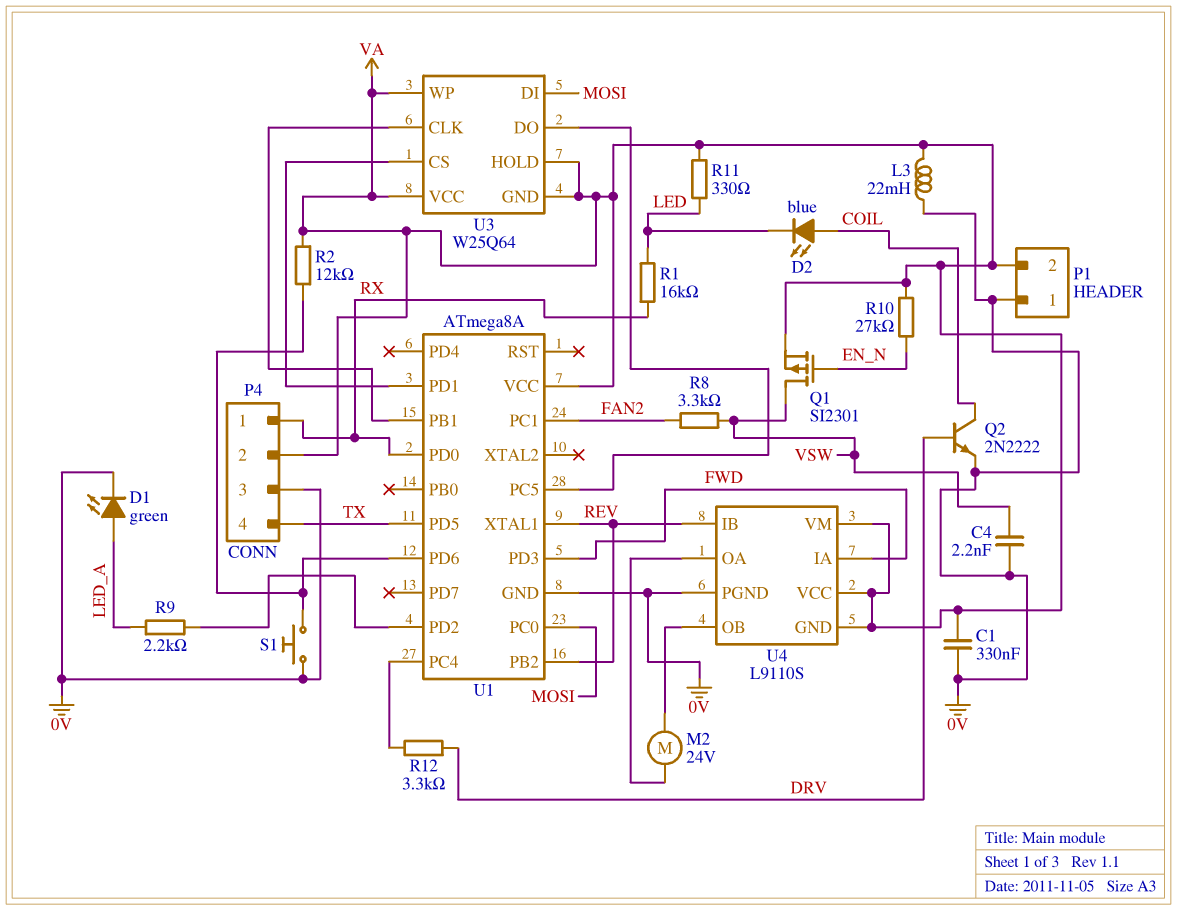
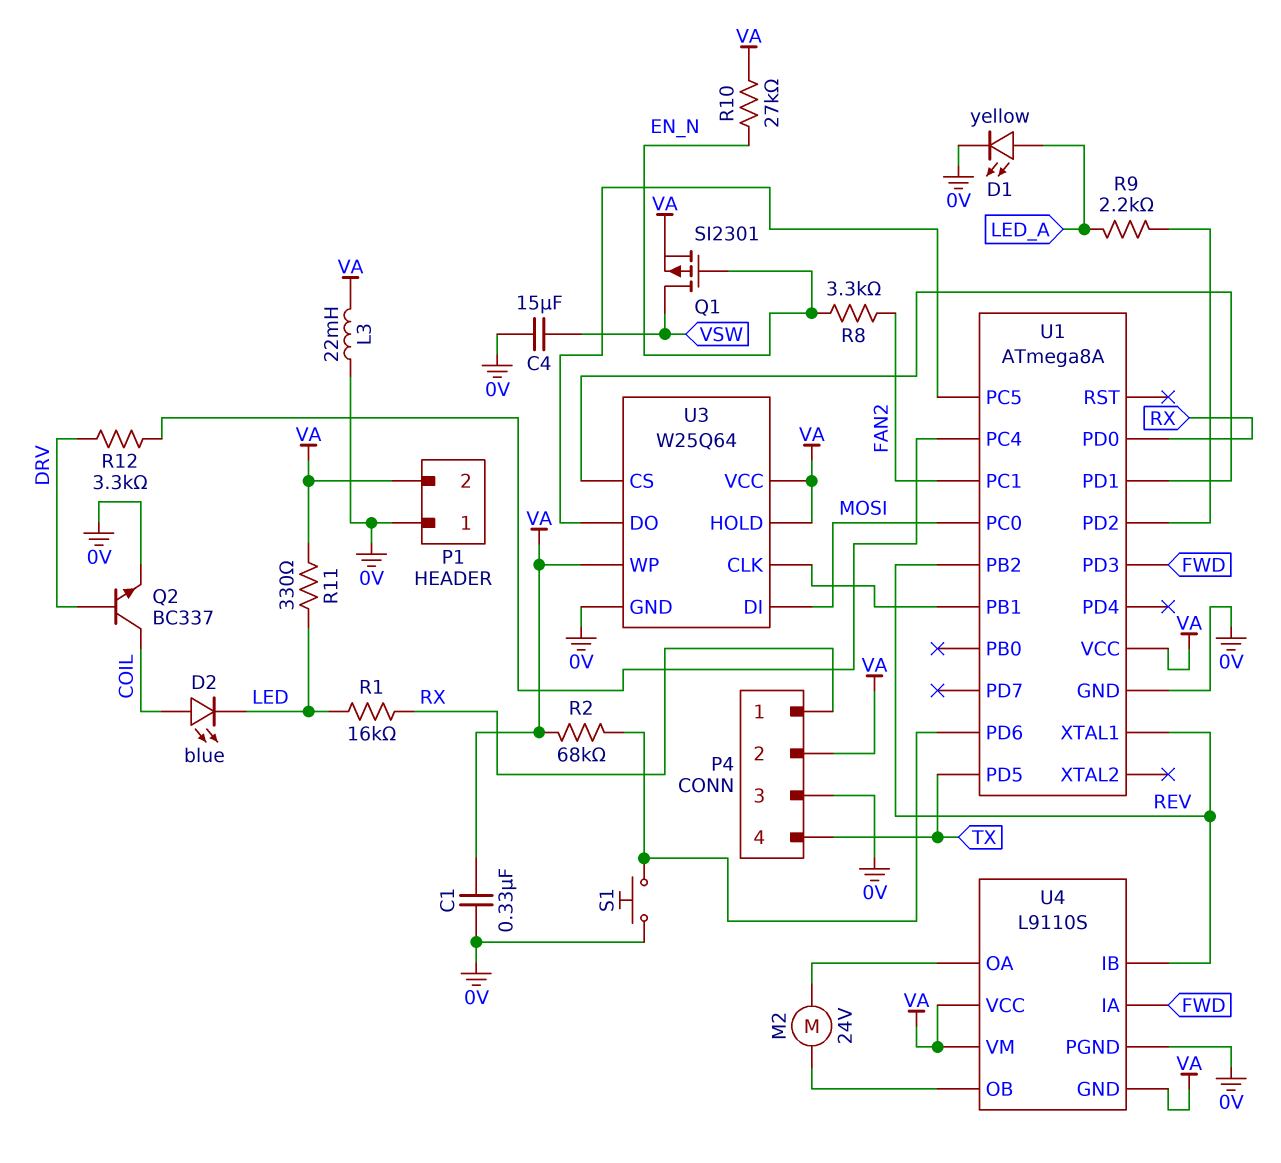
C4: 2.2nF (0V, VSW) -> 15uF (0V, VSW)
D1: LED green (A LED_A, K 0V) -> LED yellow (A LED_A, K 0V)
Q2: NPN 2N2222 (B DRV, C COIL, E 0V) -> NPN BC337 (B DRV, C COIL, E 0V)
R2: 12k (U1/PD6, VA) -> 68k (U1/PD6, VA)
R8: 3.3k (FAN2, VSW) -> 3.3k (EN_N, FAN2)
U3 pin GND: VA -> 0V

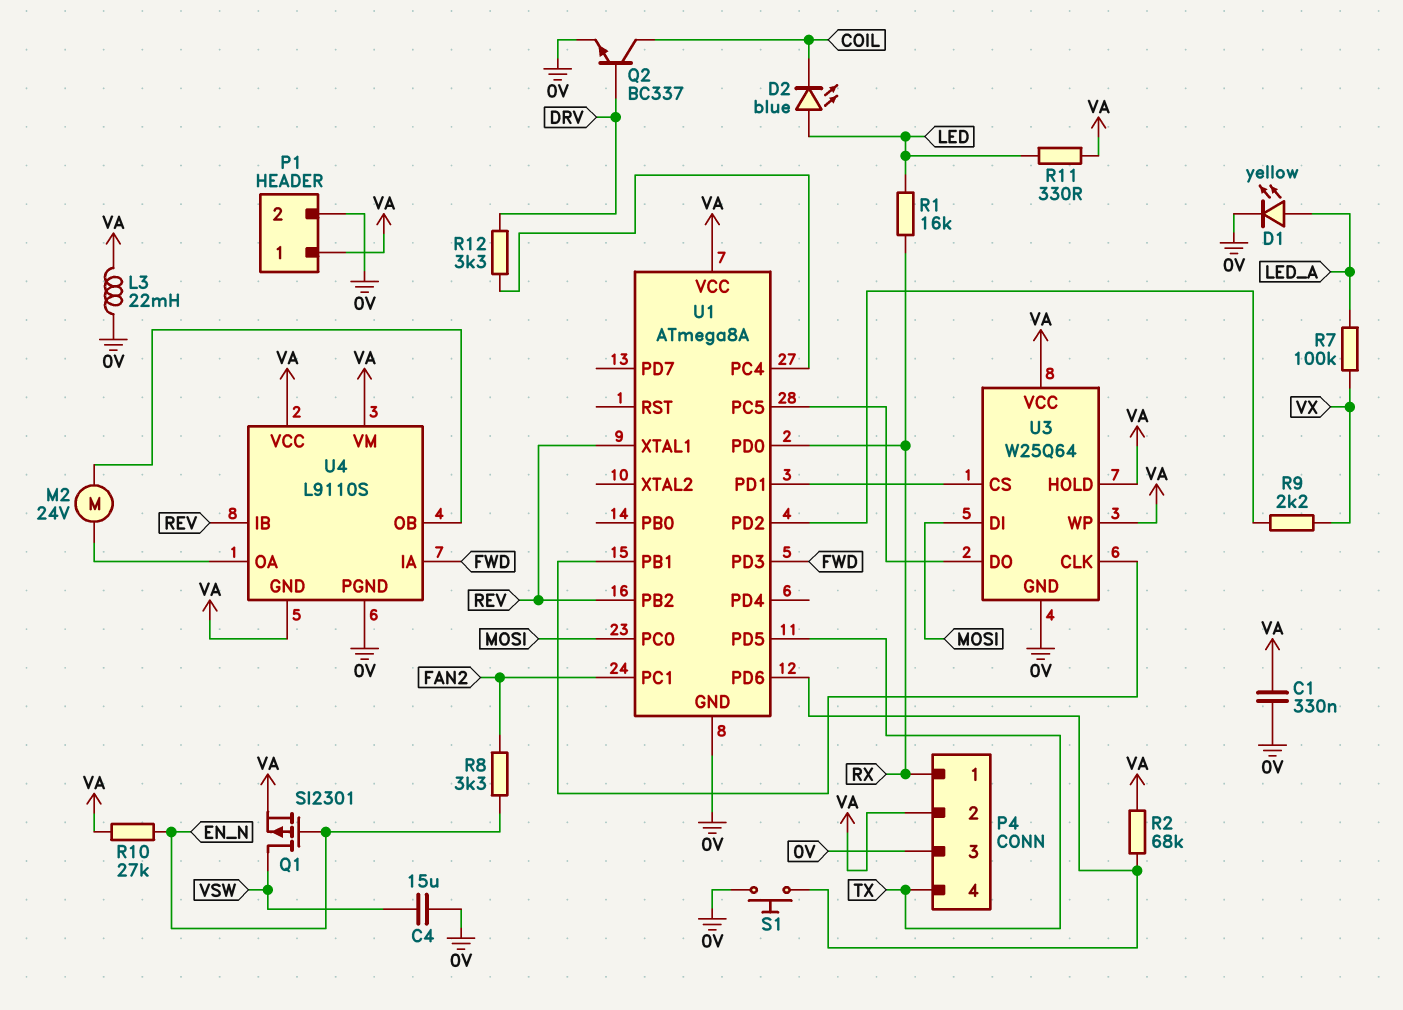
D2: LED blue (A COIL, K LED) -> LED blue (A LED, K COIL)
P1 pin 1: 0V -> VA
P1 pin 2: VA -> 0V
R7: none -> 100k (LED_A, VX)
R9: 2.2k (LED_A, U1/PD2) -> 2.2k (U1/PD2, VX)

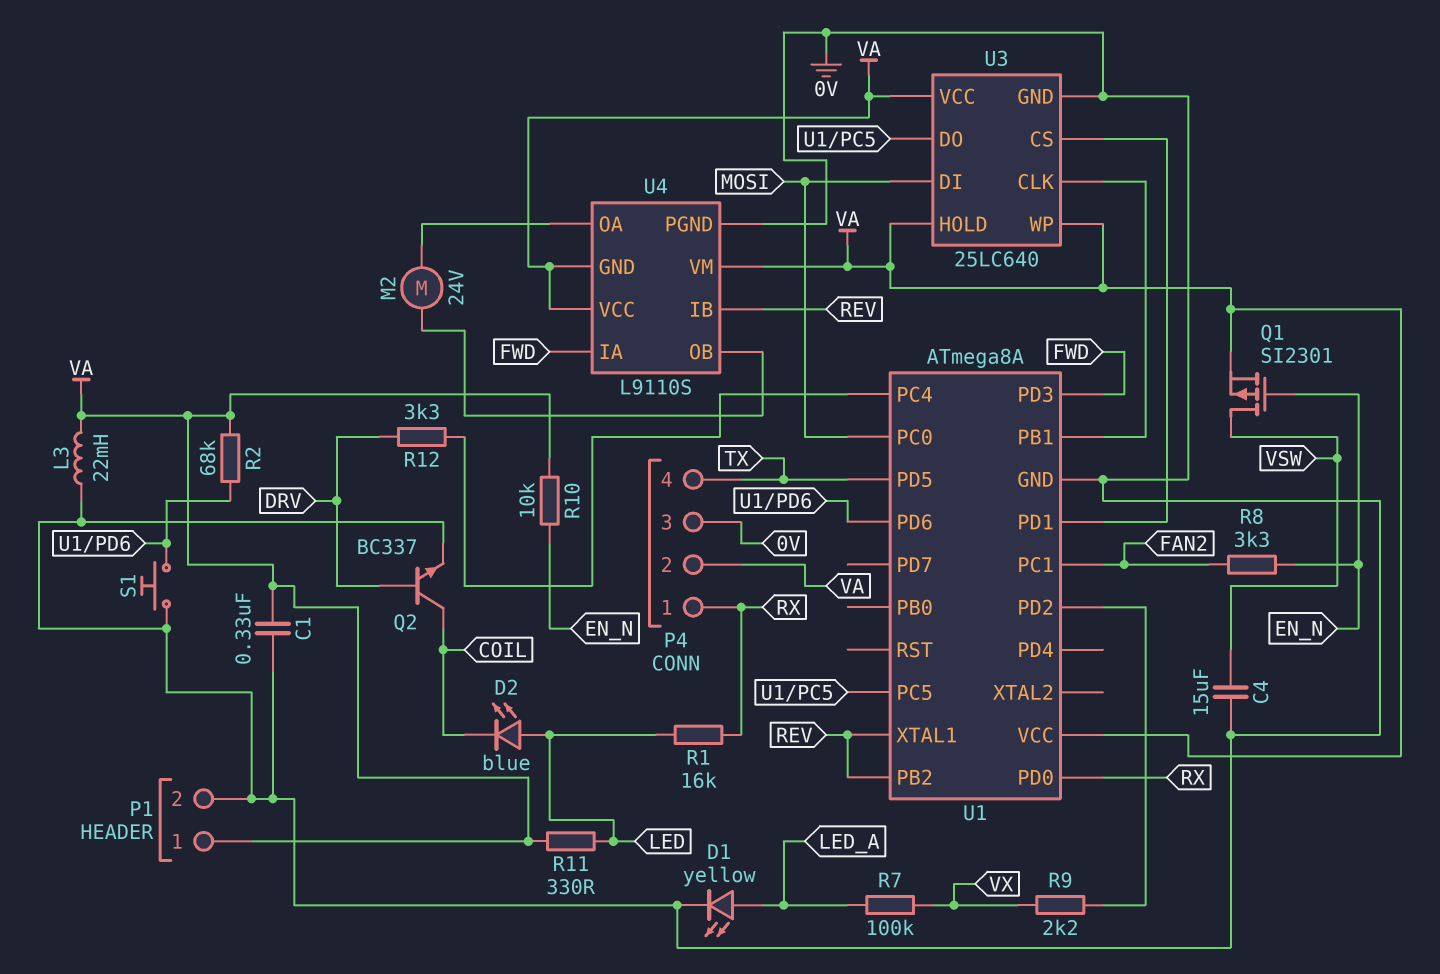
R10: 27k (EN_N, VA) -> 10k (EN_N, VA)
U3: W25Q64 -> 25LC640

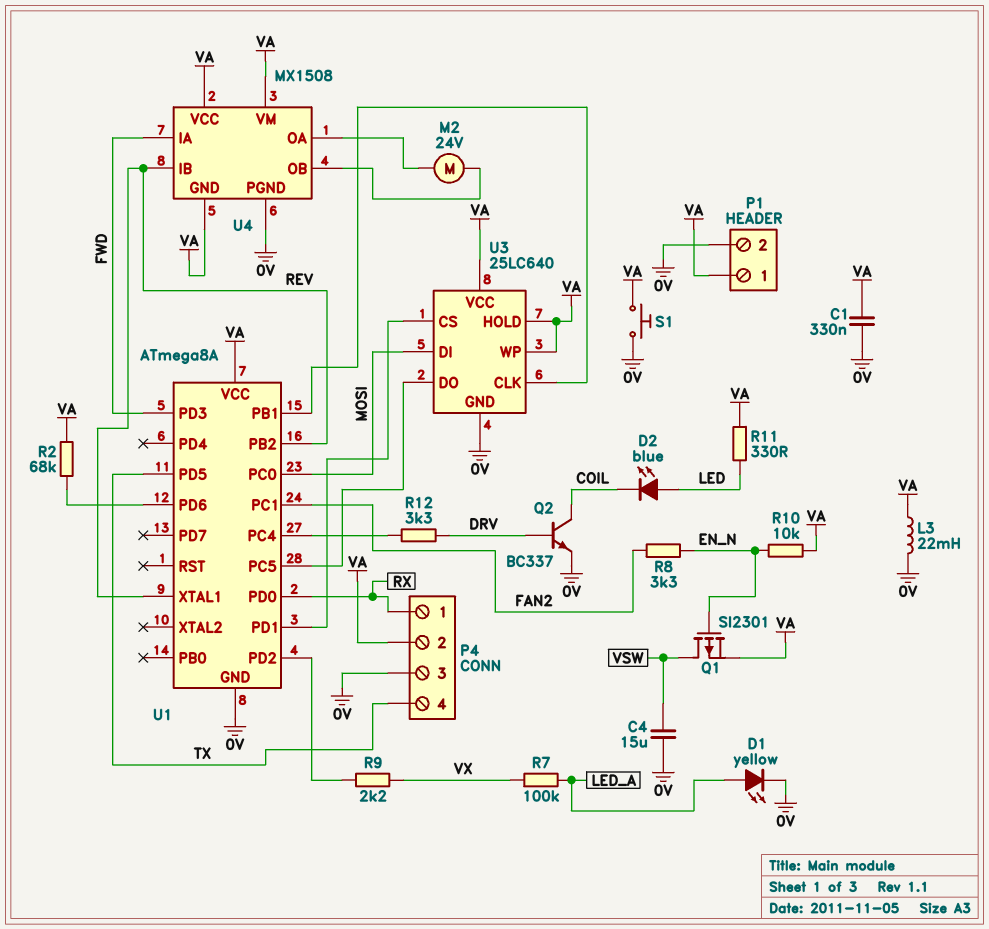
R1: 16k (LED, RX) -> none
S1: button (0V, U1/PD6) -> button (0V, VA)
U4: L9110S -> MX1508

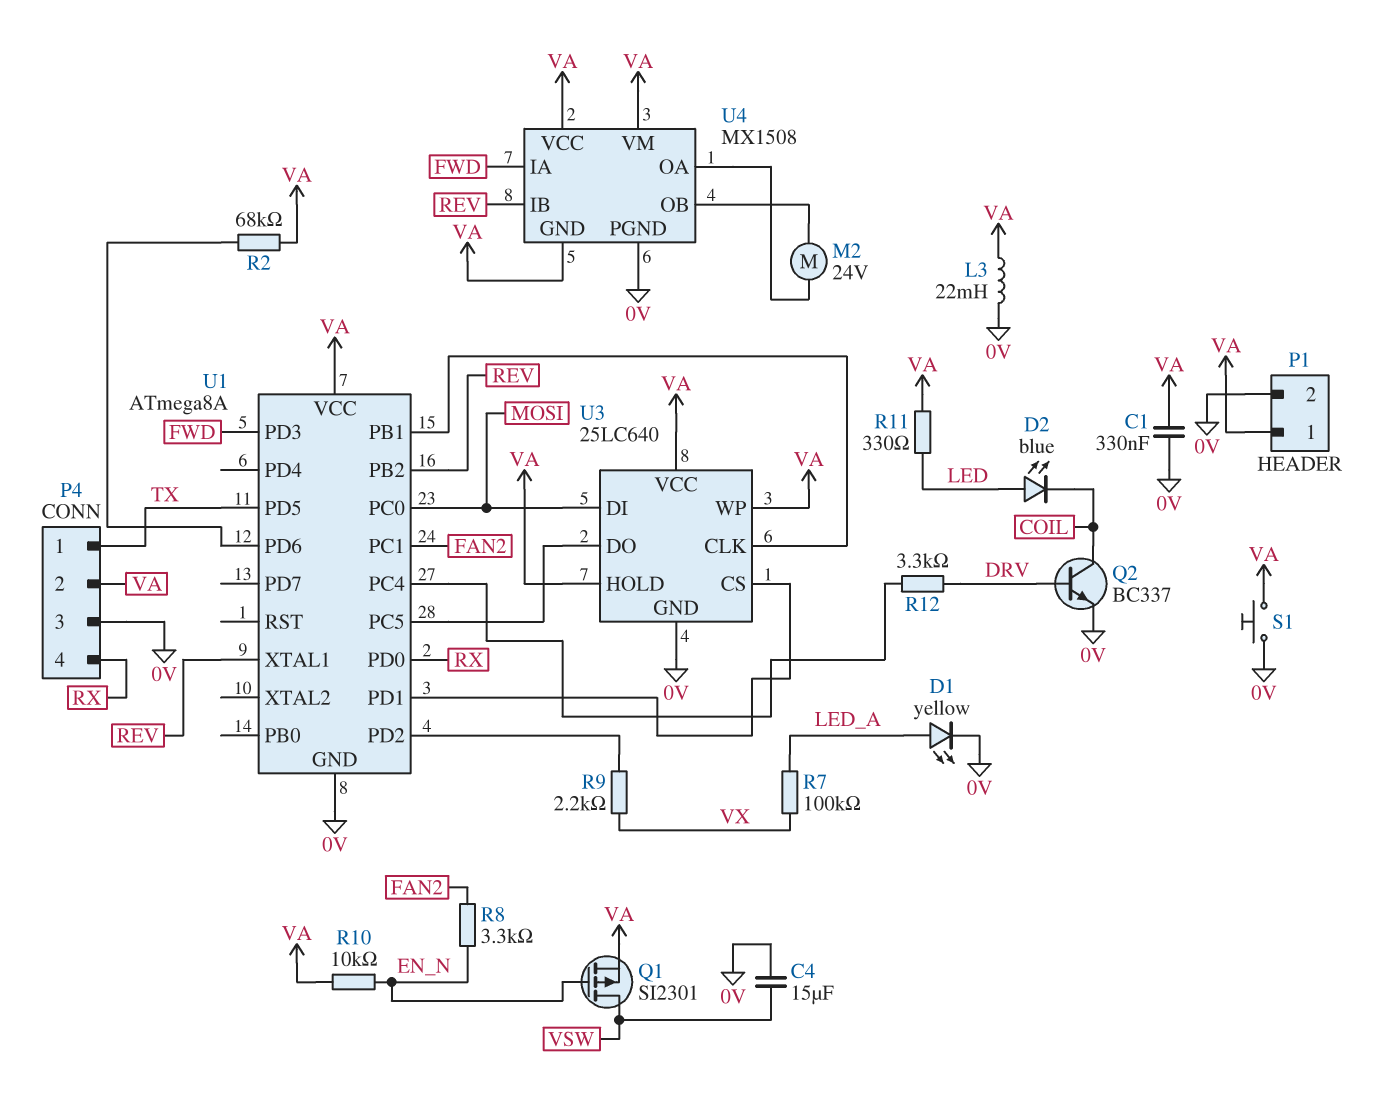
P4 pin 1: RX -> TX
P4 pin 4: TX -> RX

